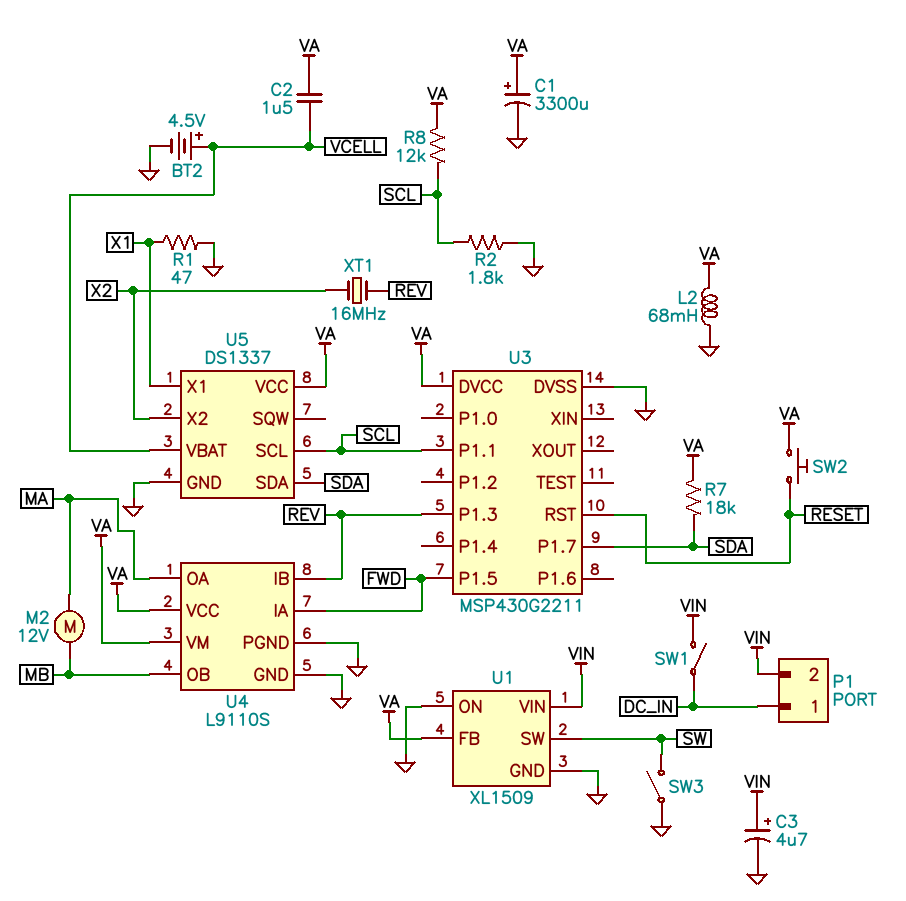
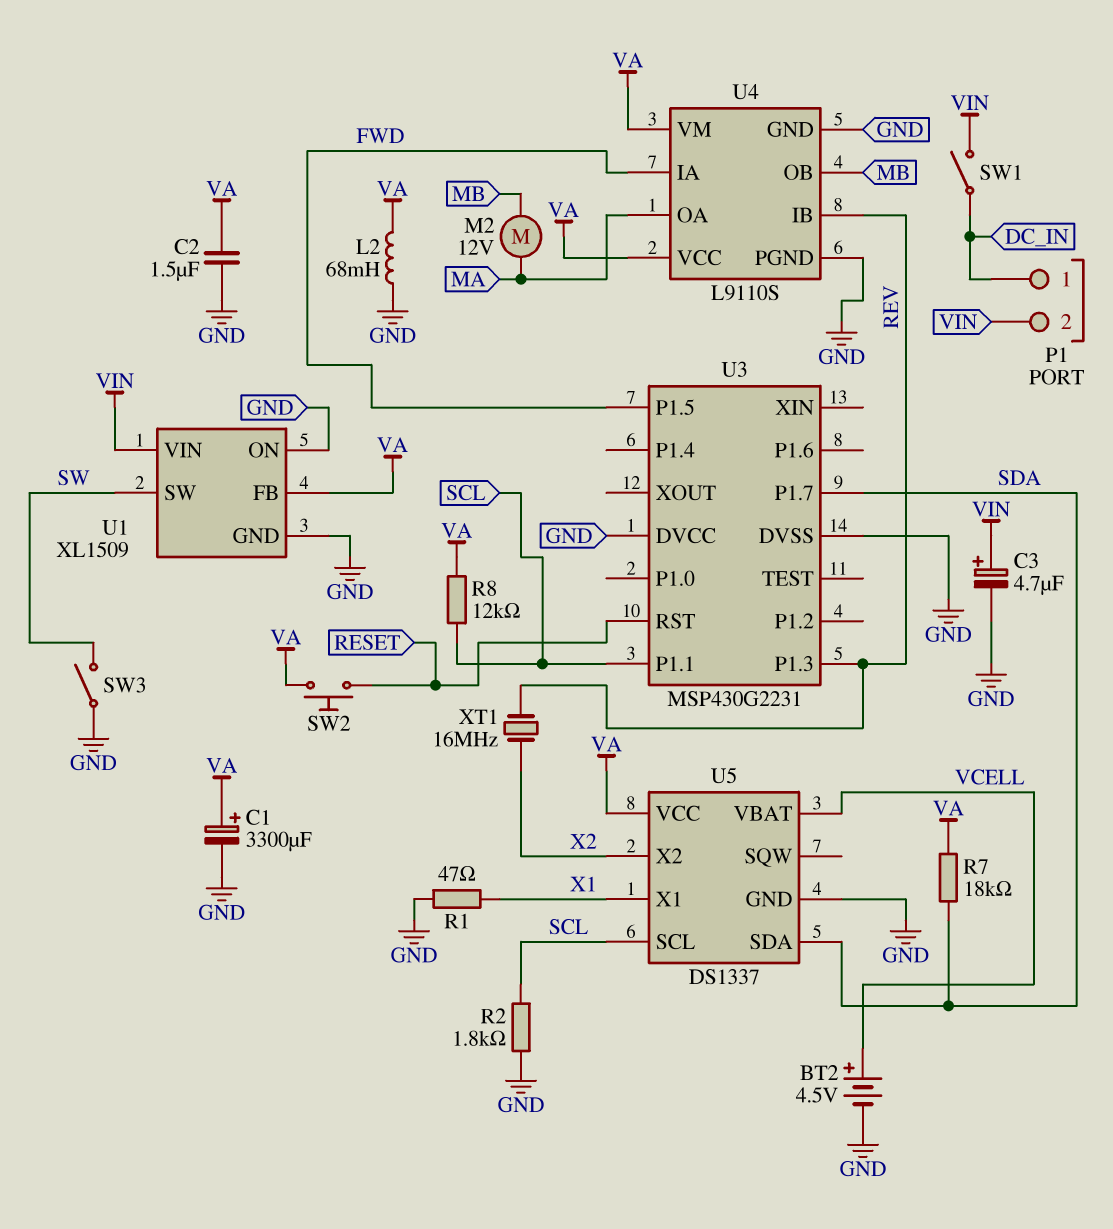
C2: 1.5uF (VA, VCELL) -> 1.5uF (GND, VA)
U3: MSP430G2211 -> MSP430G2231
U3 pin DVCC: VA -> GND

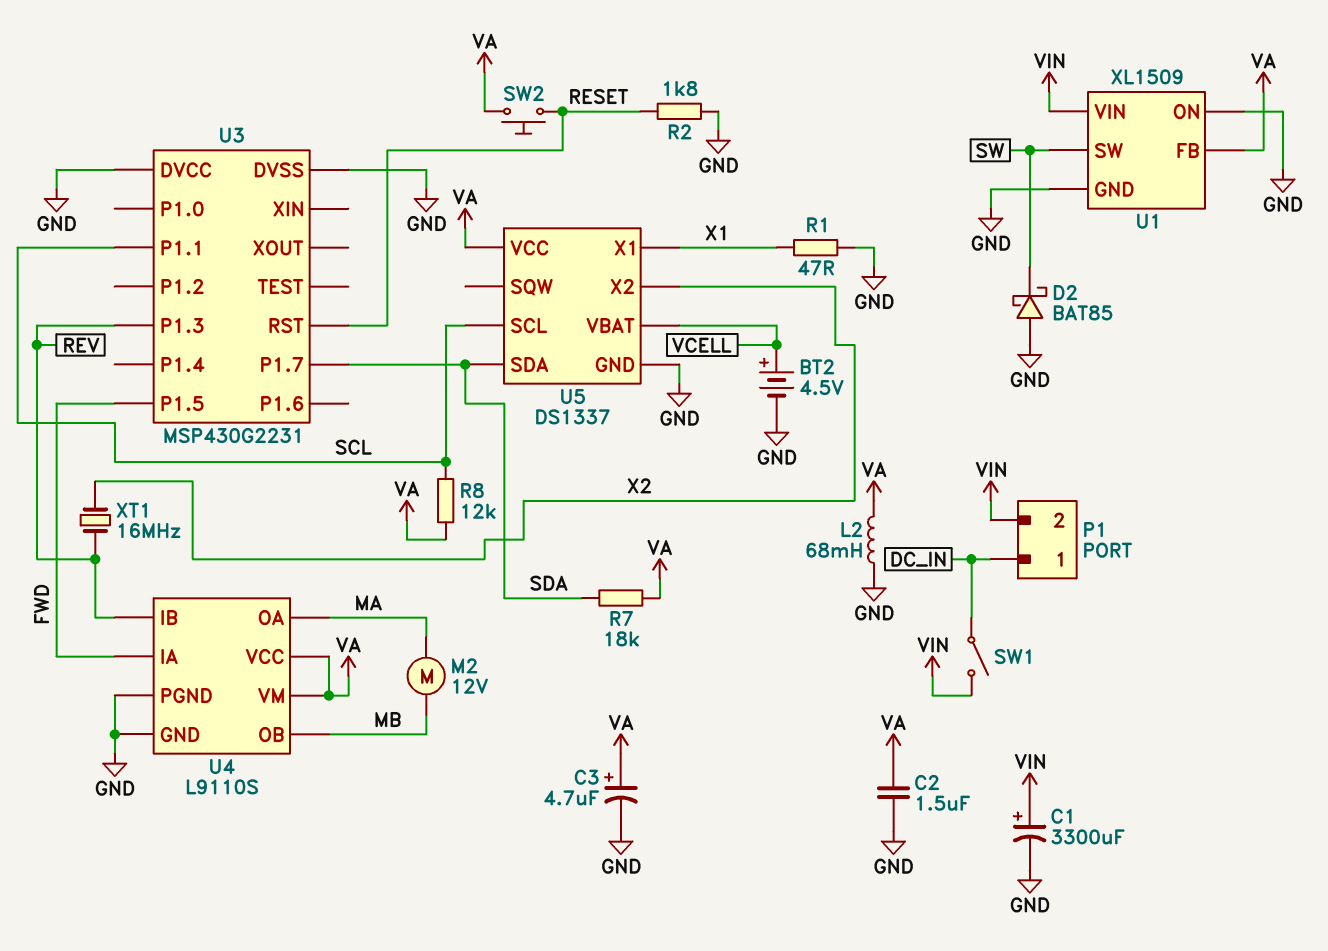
C1: 3300uF (plus VA, minus GND) -> 3300uF (plus VIN, minus GND)
C3: 4.7uF (plus VIN, minus GND) -> 4.7uF (plus VA, minus GND)
D2: none -> schottky BAT85 (A GND, K SW)
R2: 1.8k (GND, SCL) -> 1.8k (GND, RESET)
SW3: switch (GND, SW) -> none

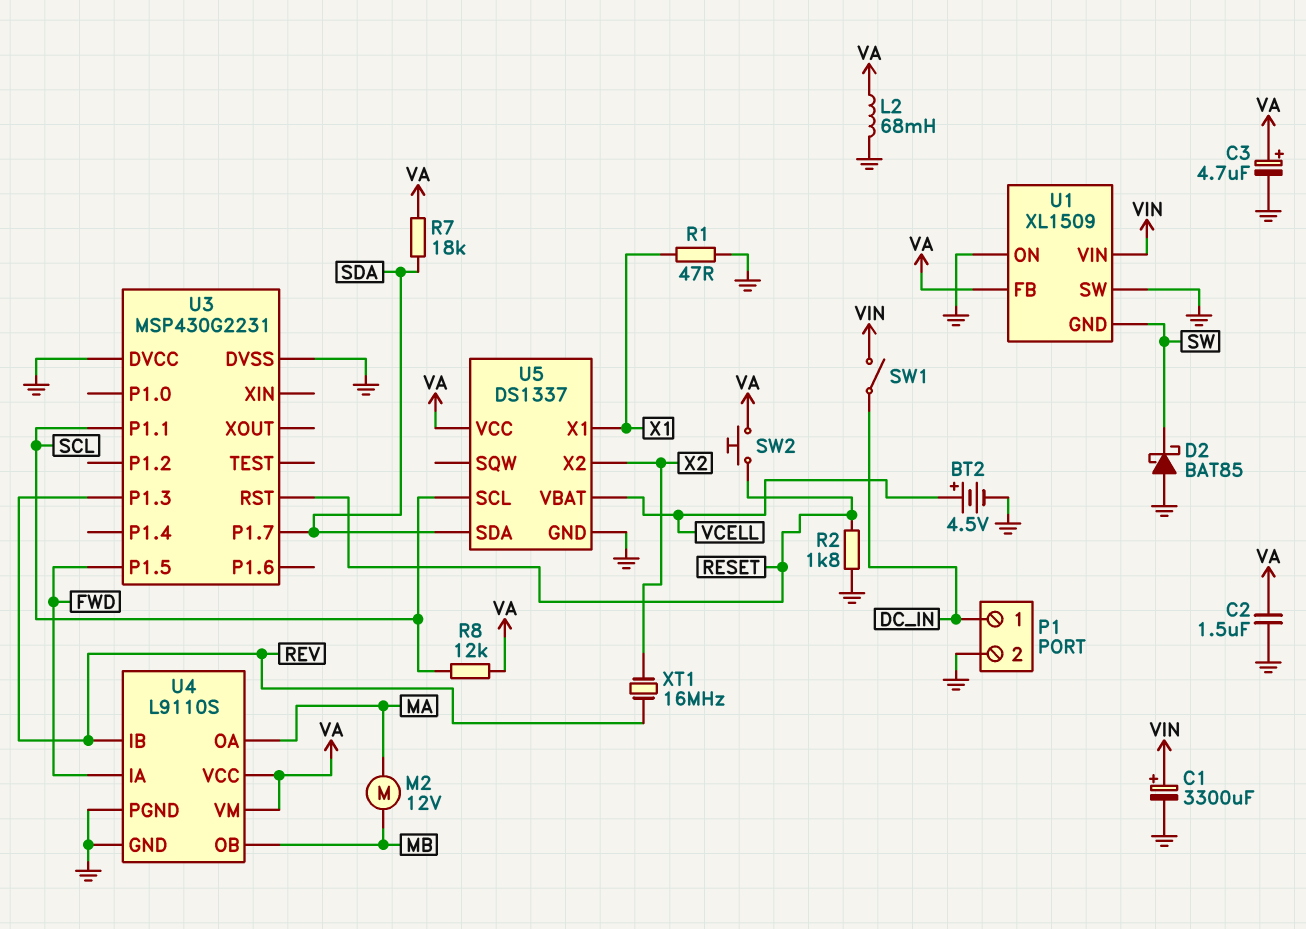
P1 pin 2: VIN -> GND
U1 pin GND: GND -> SW
U1 pin SW: SW -> GND

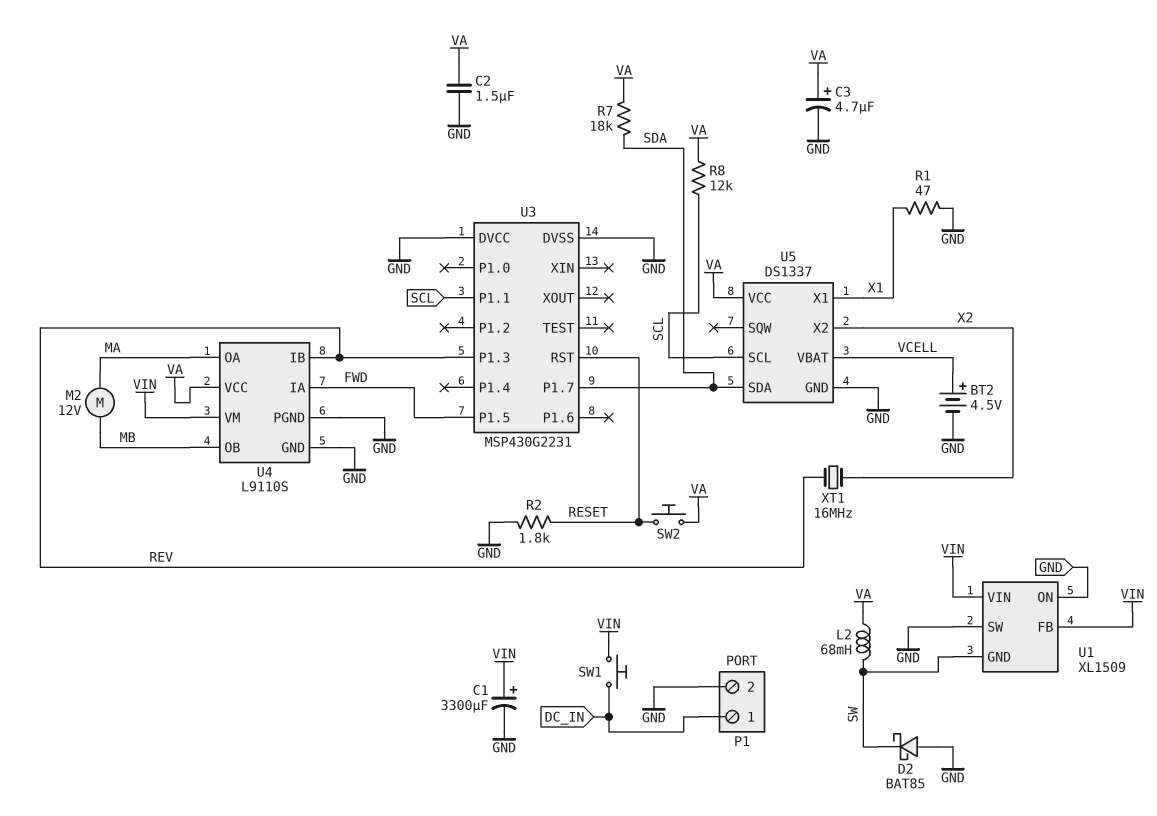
L2: 68mH (GND, VA) -> 68mH (SW, VA)
SW1: switch (DC_IN, VIN) -> button (DC_IN, VIN)
U1 pin FB: VA -> VIN
U4 pin VM: VA -> VIN

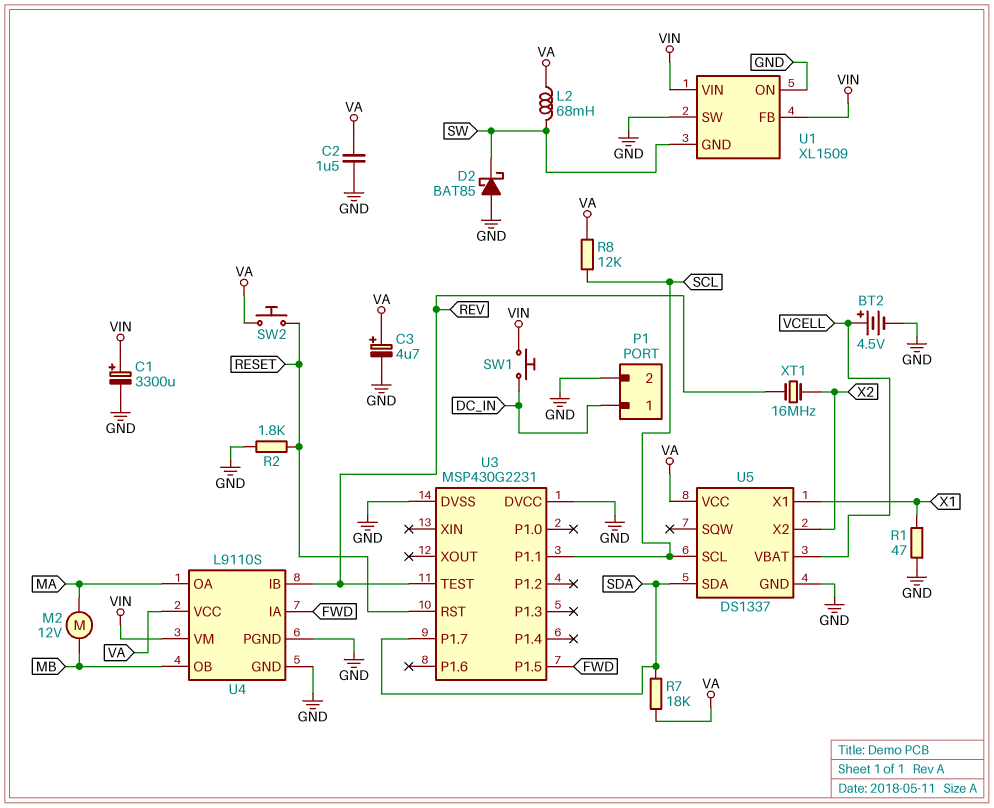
U3 pin P1.3: REV -> none
U3 pin TEST: none -> REV

